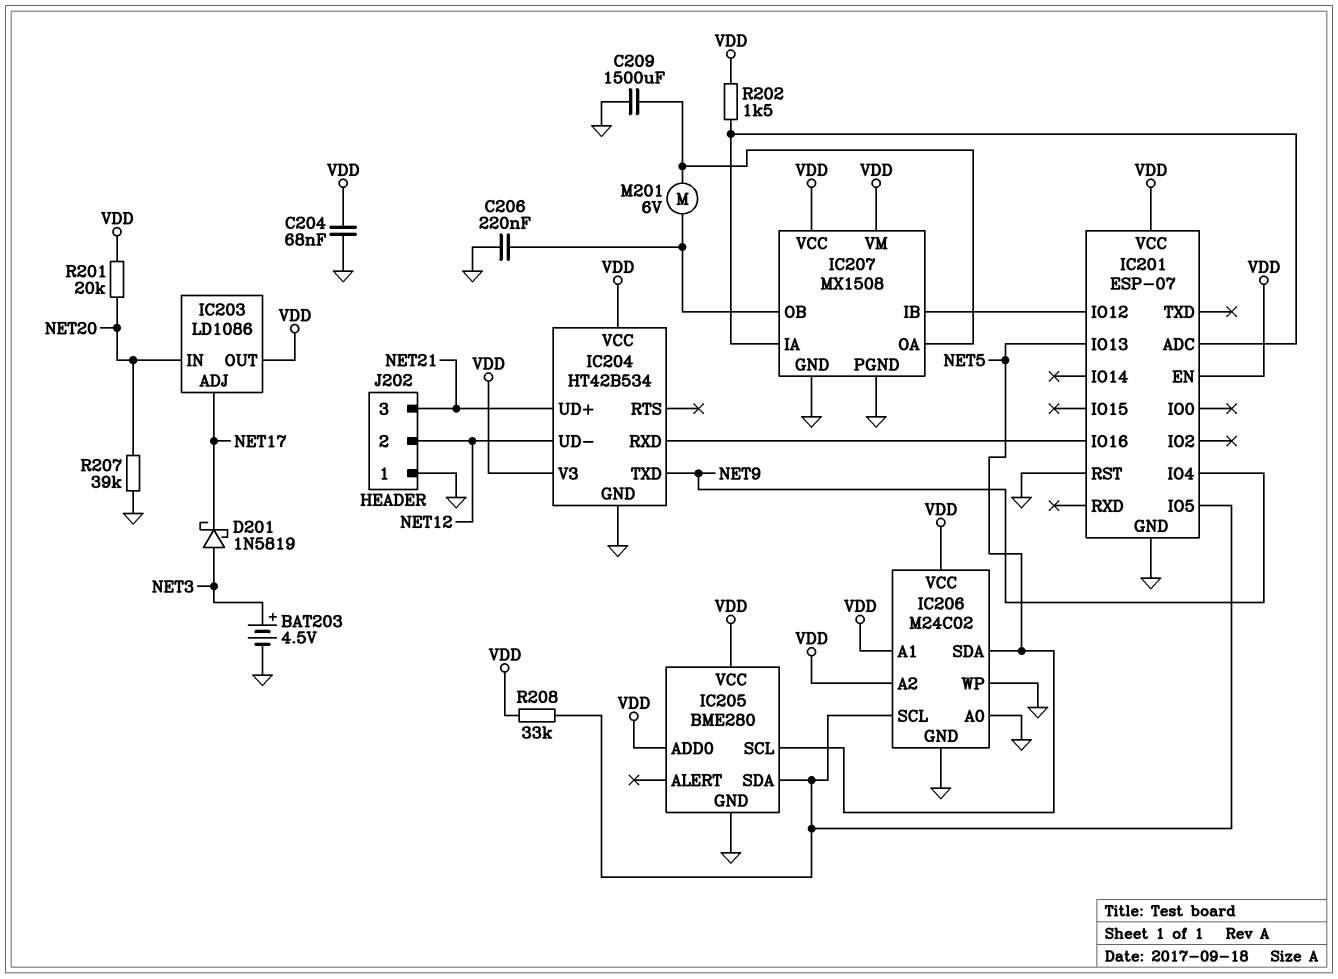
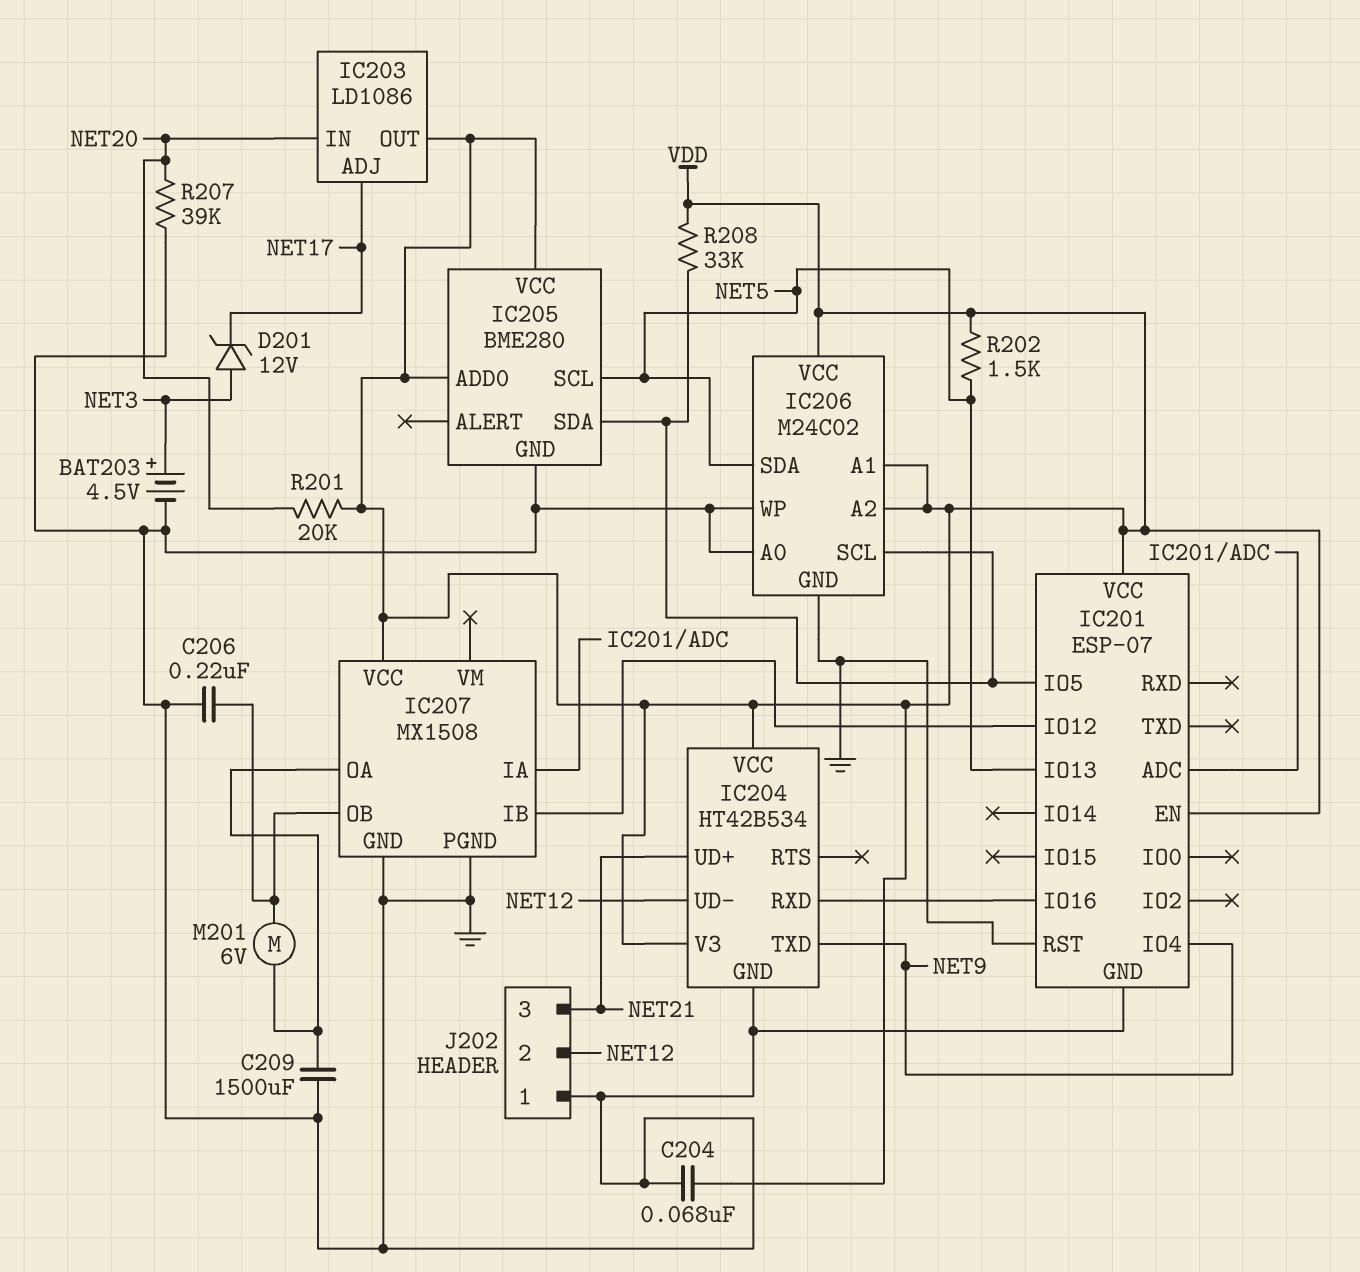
D201: schottky 1N5819 (A NET3, K NET17) -> zener 12V (A NET3, K NET17)
IC207 pin VM: VDD -> none
R202: 1.5k (IC201/ADC, VDD) -> 1.5k (NET5, VDD)

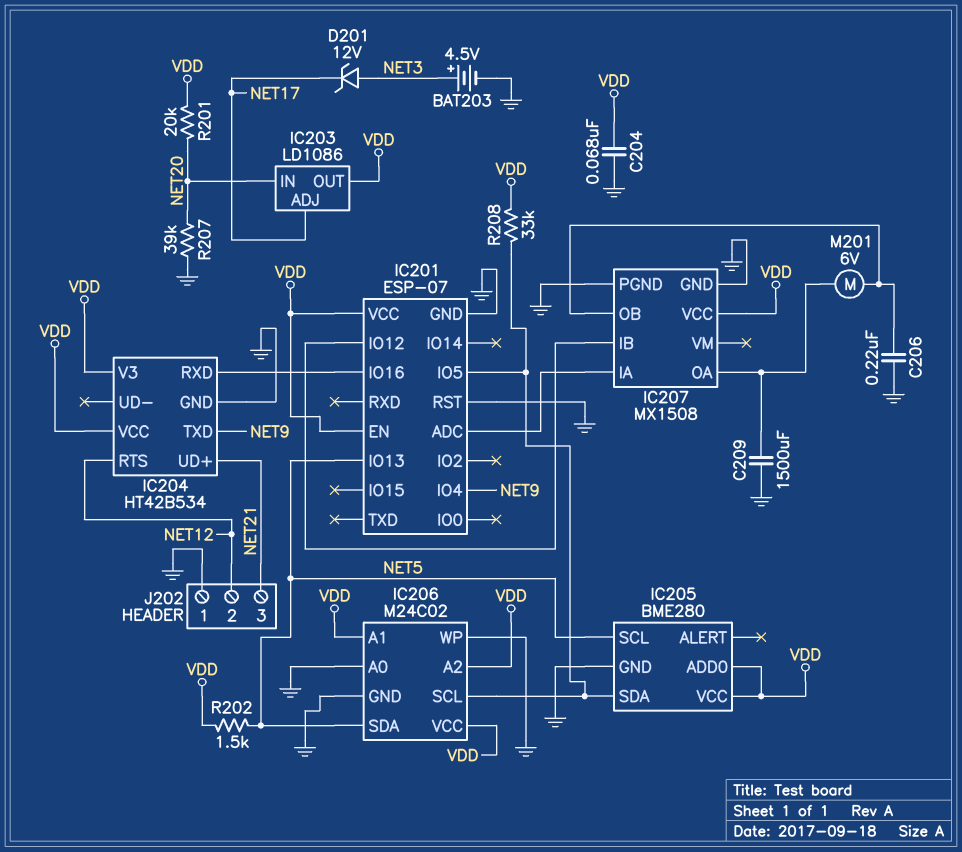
IC204 pin RTS: none -> NET12
IC204 pin UD-: NET12 -> none

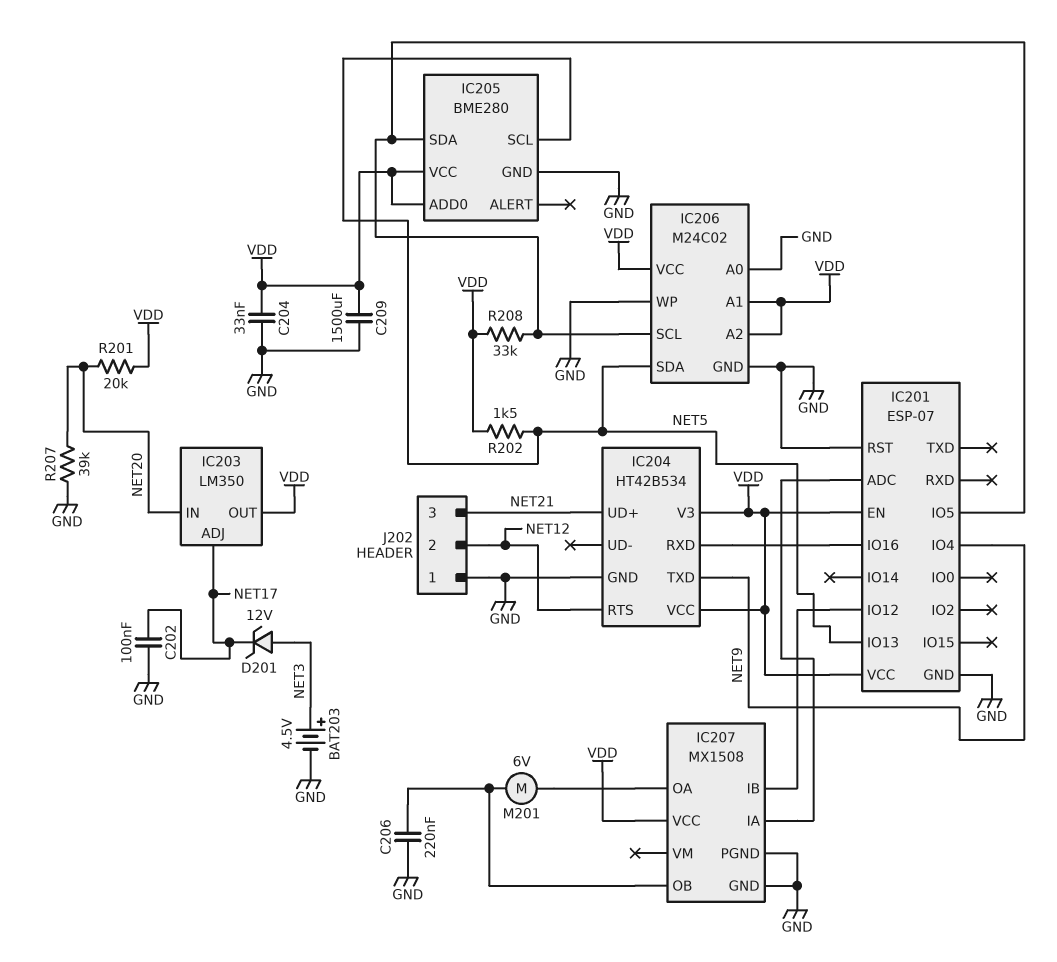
C202: none -> 100nF (GND, NET17)
C204: 68nF (GND, VDD) -> 33nF (GND, VDD)
C209: 1500uF (GND, IC207/OA) -> 1500uF (GND, VDD)
IC203: LD1086 -> LM350

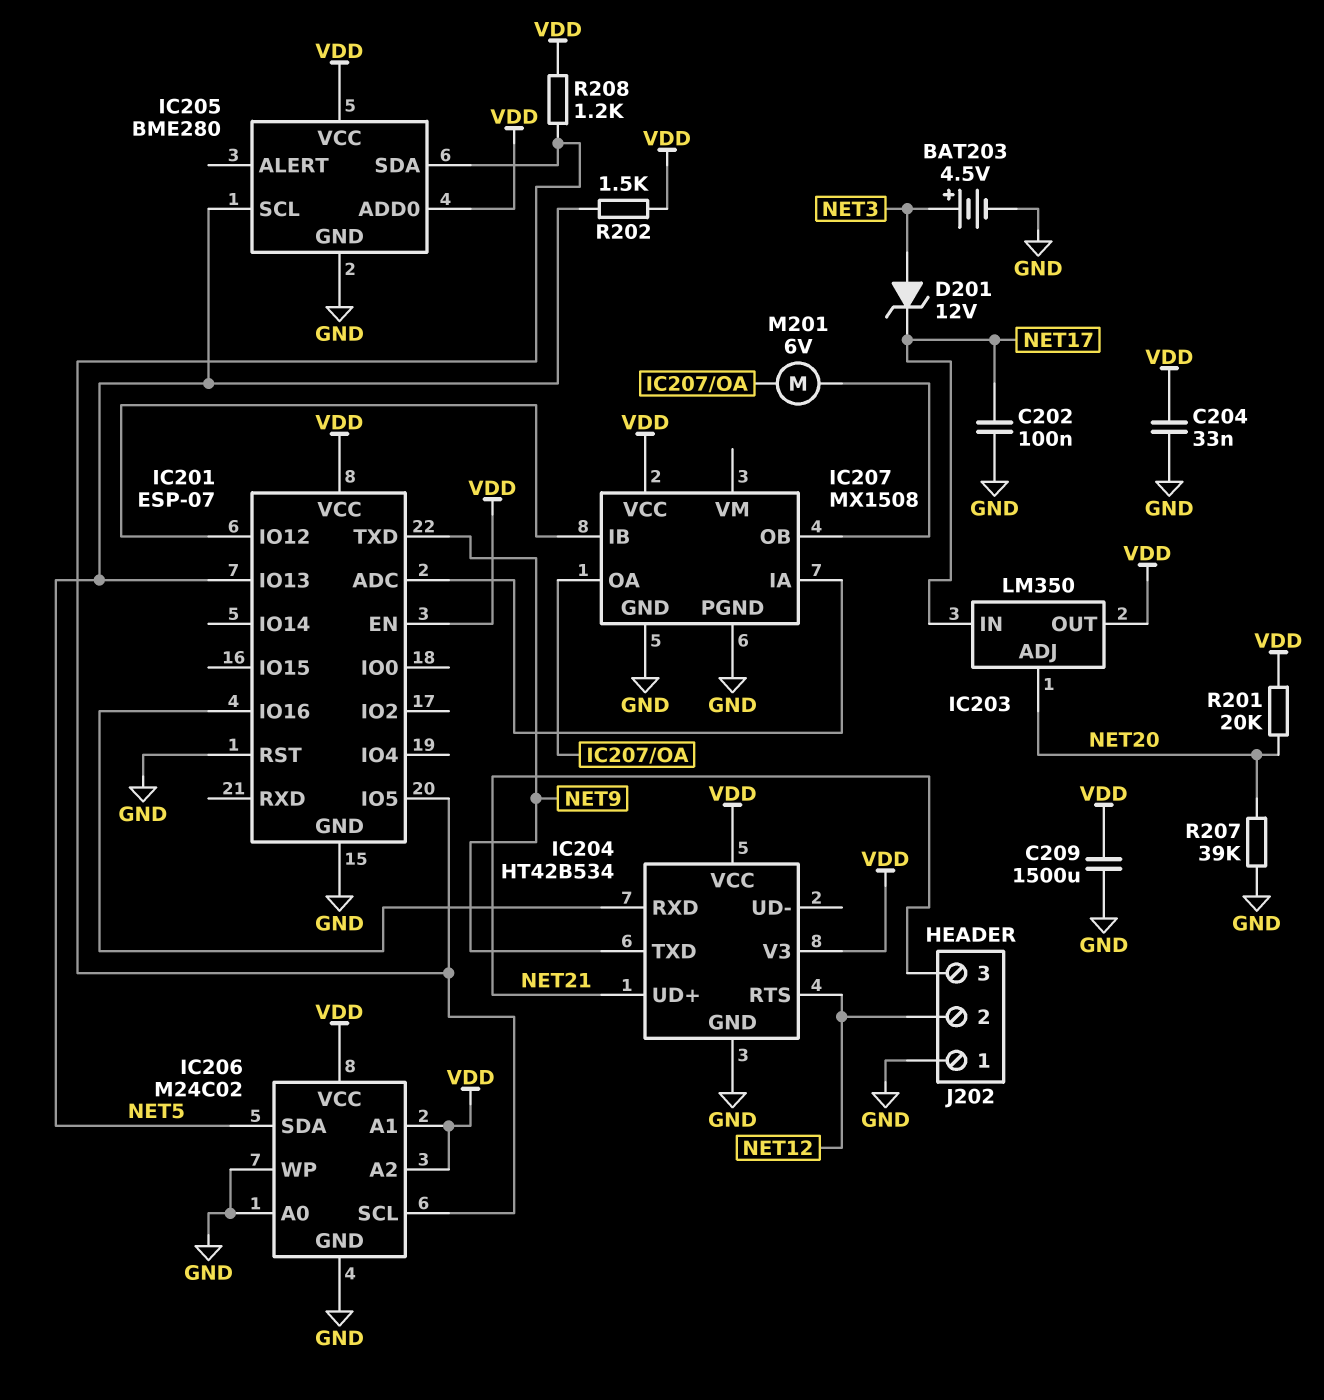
C206: 220nF (GND, IC207/OB) -> none
IC201 pin IO4: NET9 -> none
IC201 pin TXD: none -> NET9
IC203 pin ADJ: NET17 -> NET20
IC203 pin IN: NET20 -> NET17
R208: 33k (IC201/IO5, VDD) -> 1.2k (IC201/IO5, VDD)

